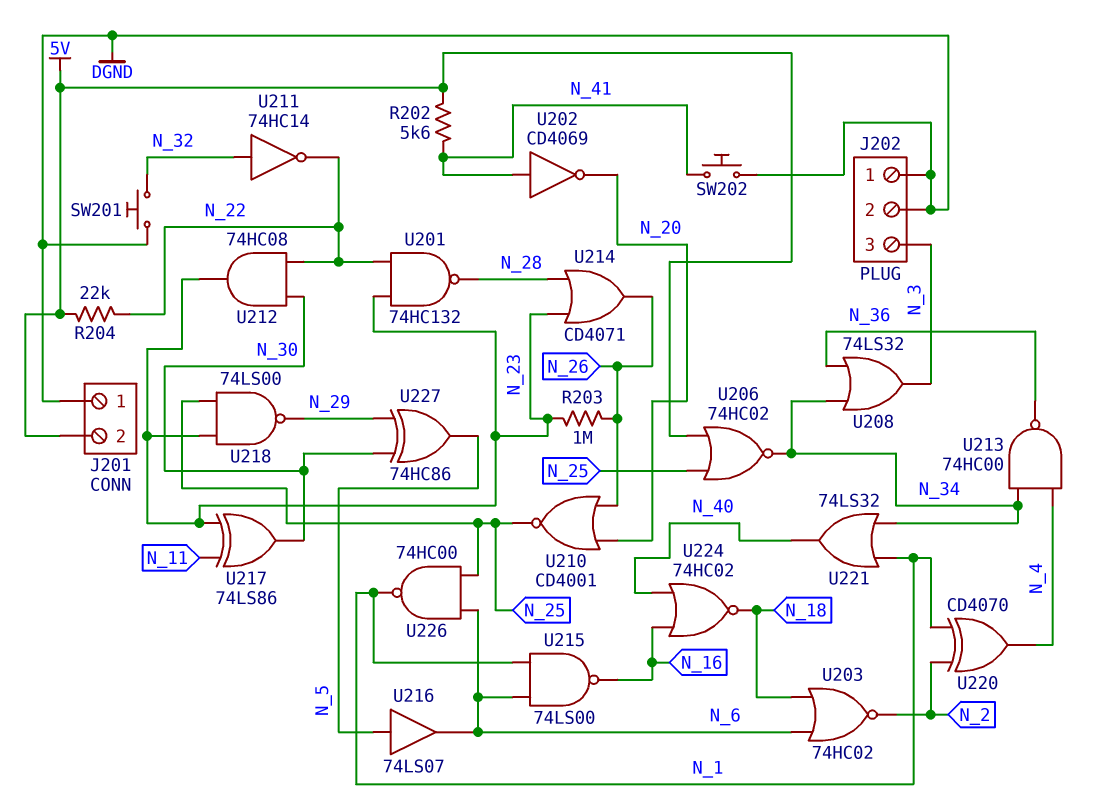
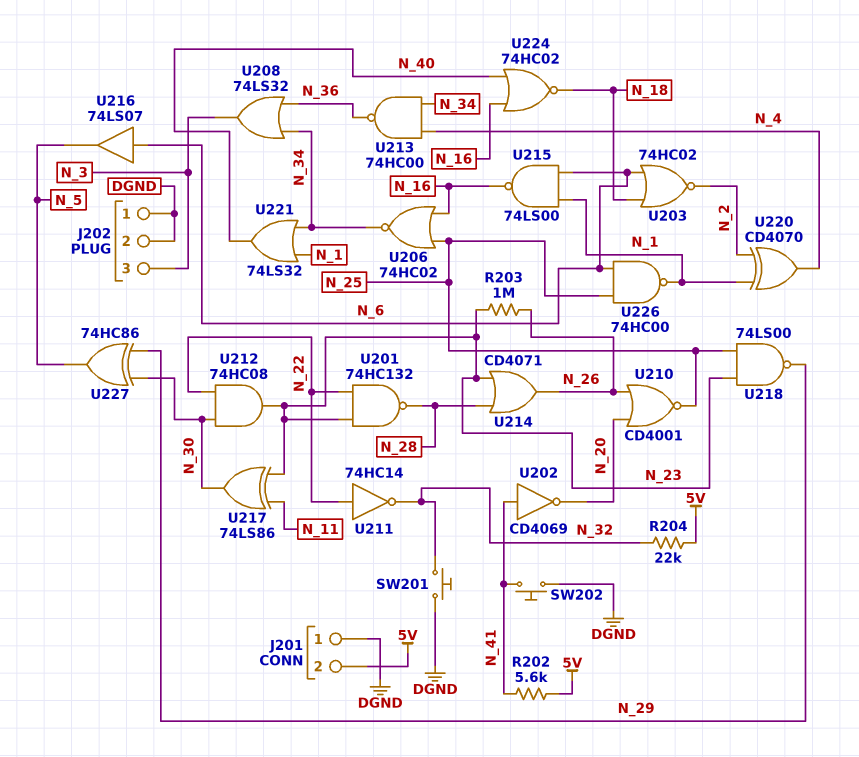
R204: 22k (5V, N_22) -> 22k (5V, N_32)
U206: NOR 74HC02 (in 5V, in N_25, out N_34) -> NOR 74HC02 (in N_16, in N_25, out N_34)
U211: NOT 74HC14 (in N_32, out N_22) -> NOT 74HC14 (in N_22, out N_32)
U216: buffer 74LS07 (in N_5, out N_6) -> buffer 74LS07 (in N_6, out N_5)

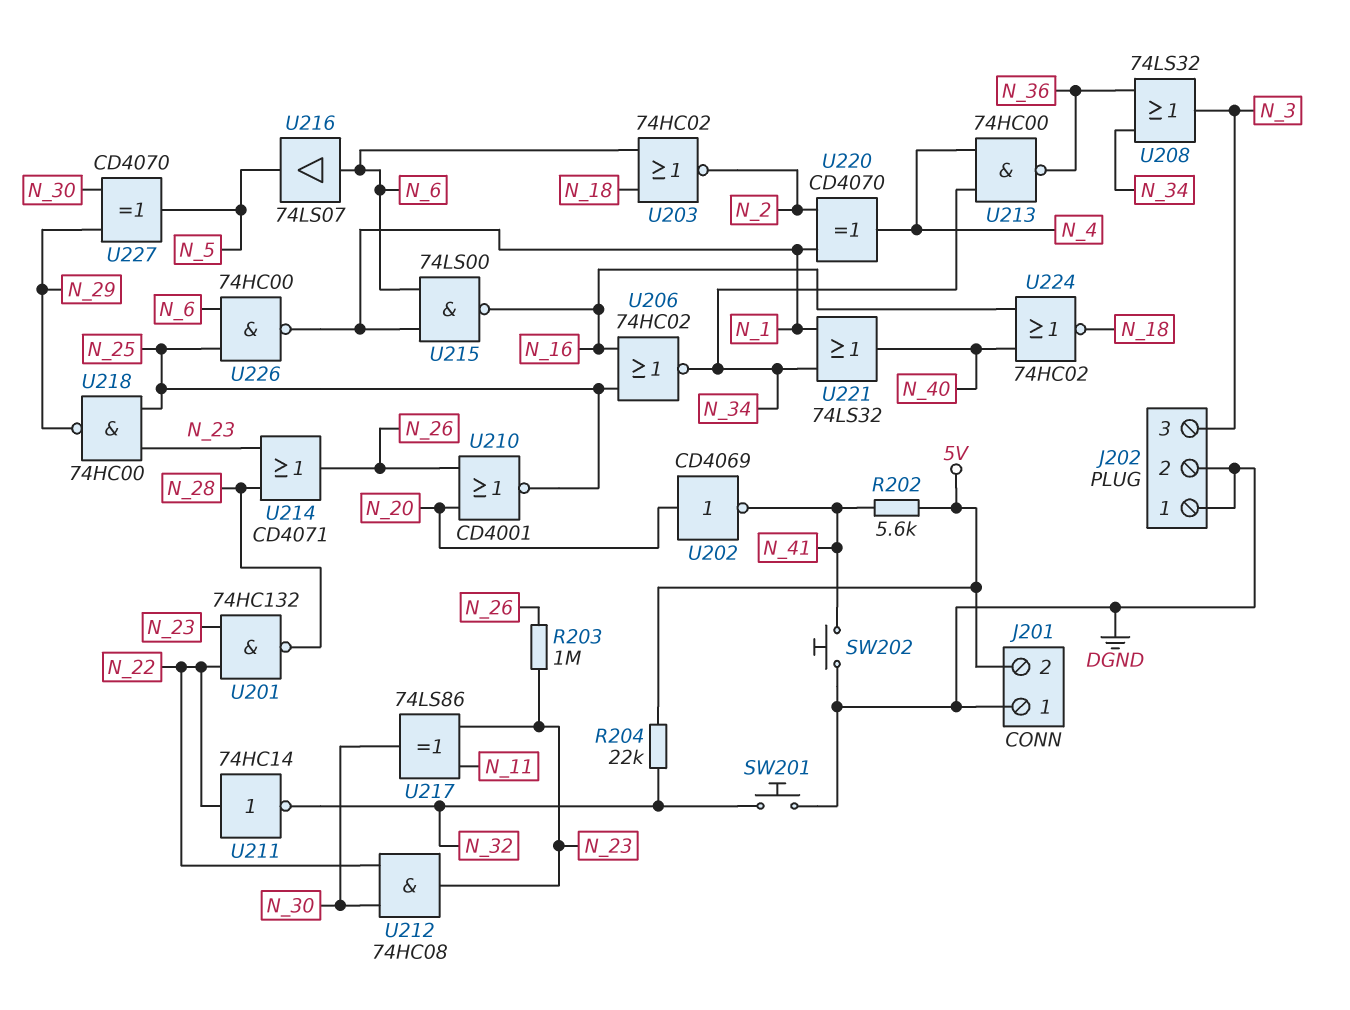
U202: NOT CD4069 (in N_41, out N_20) -> NOT CD4069 (in N_20, out N_41)
U218: NAND 74LS00 (in N_23, in N_25, out N_29) -> NAND 74HC00 (in N_23, in N_25, out N_29)
U227: XOR 74HC86 (in N_29, in N_30, out N_5) -> XOR CD4070 (in N_29, in N_30, out N_5)

